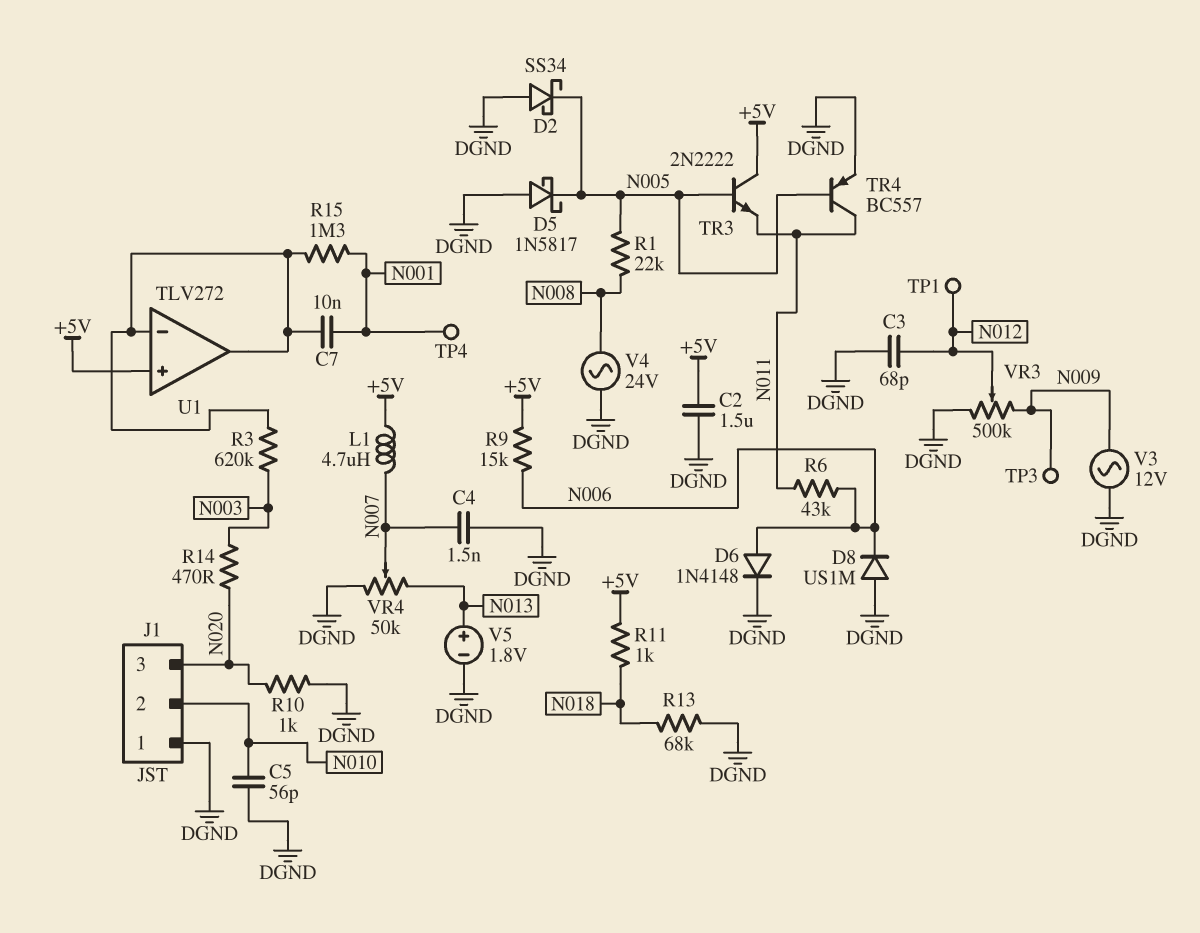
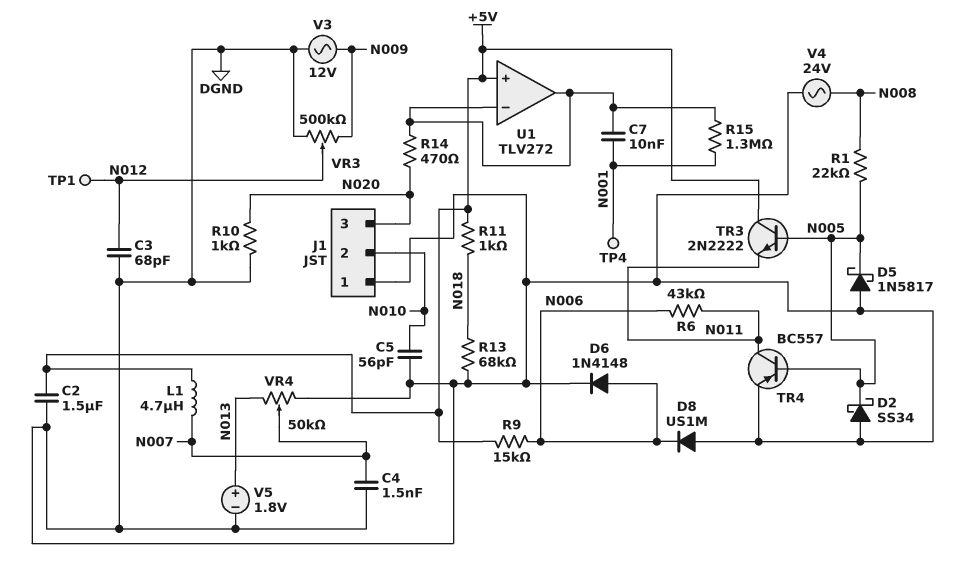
R3: 620k (N003, U1/in-) -> none
R14: 470 (N003, N020) -> 470 (N020, U1/in-)
TP3: test point (N009) -> none

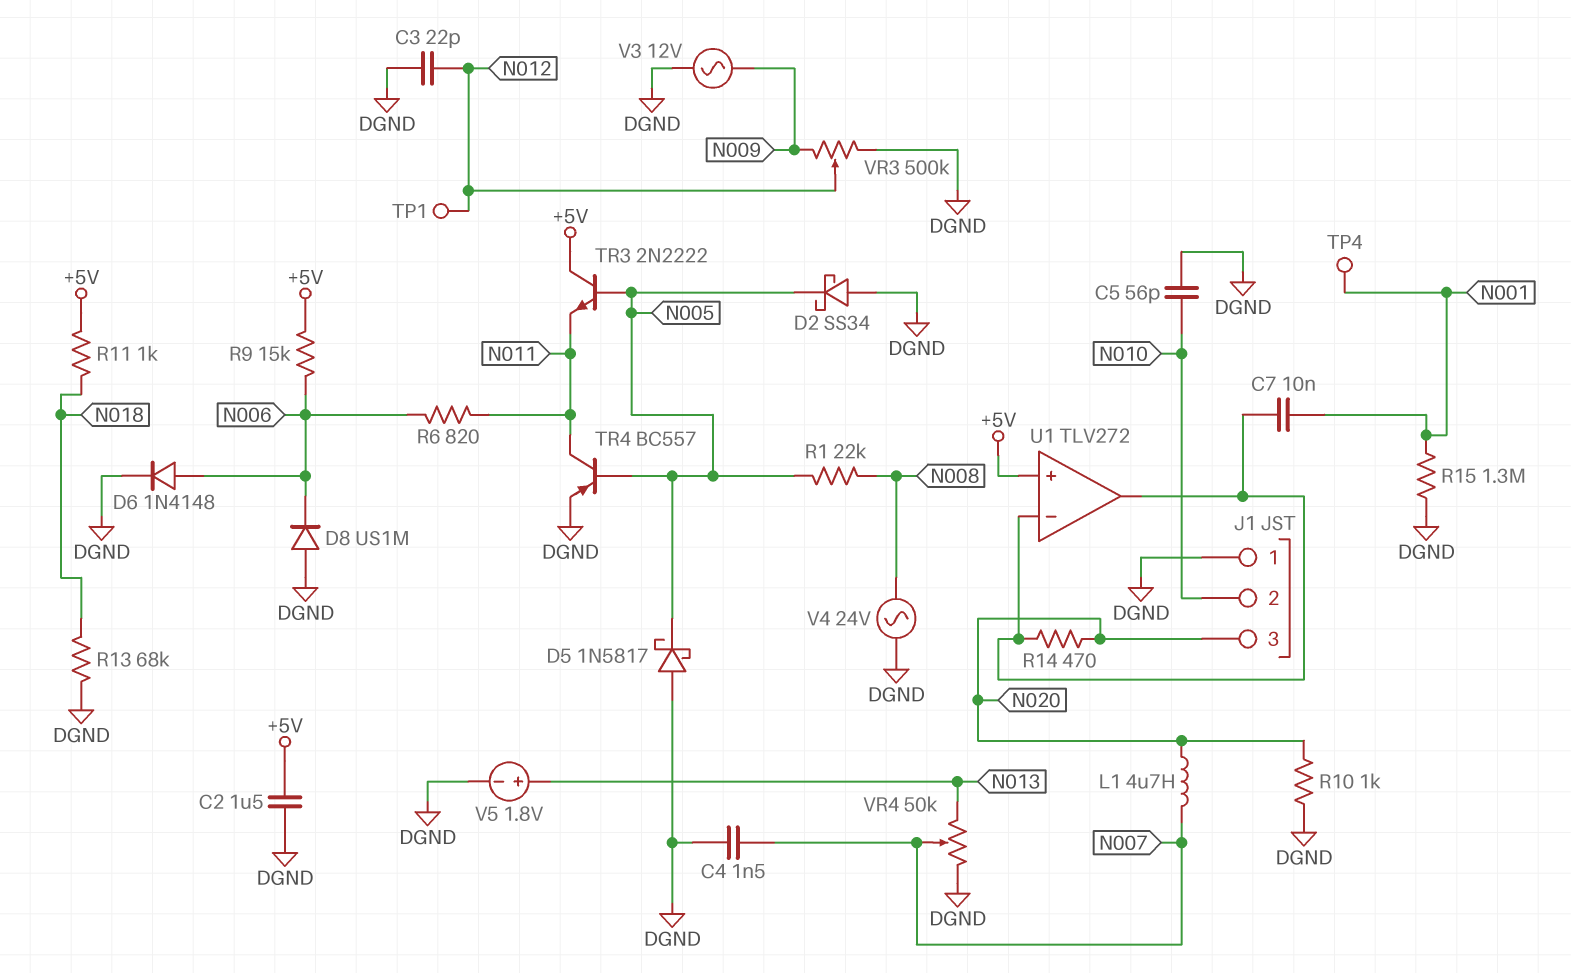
C3: 68pF (DGND, N012) -> 22pF (DGND, N012)
L1: 4.7uH (+5V, N007) -> 4.7uH (N007, N020)
R6: 43k (N006, N011) -> 820 (N006, N011)
R15: 1.3M (N001, U1/in-) -> 1.3M (DGND, N001)

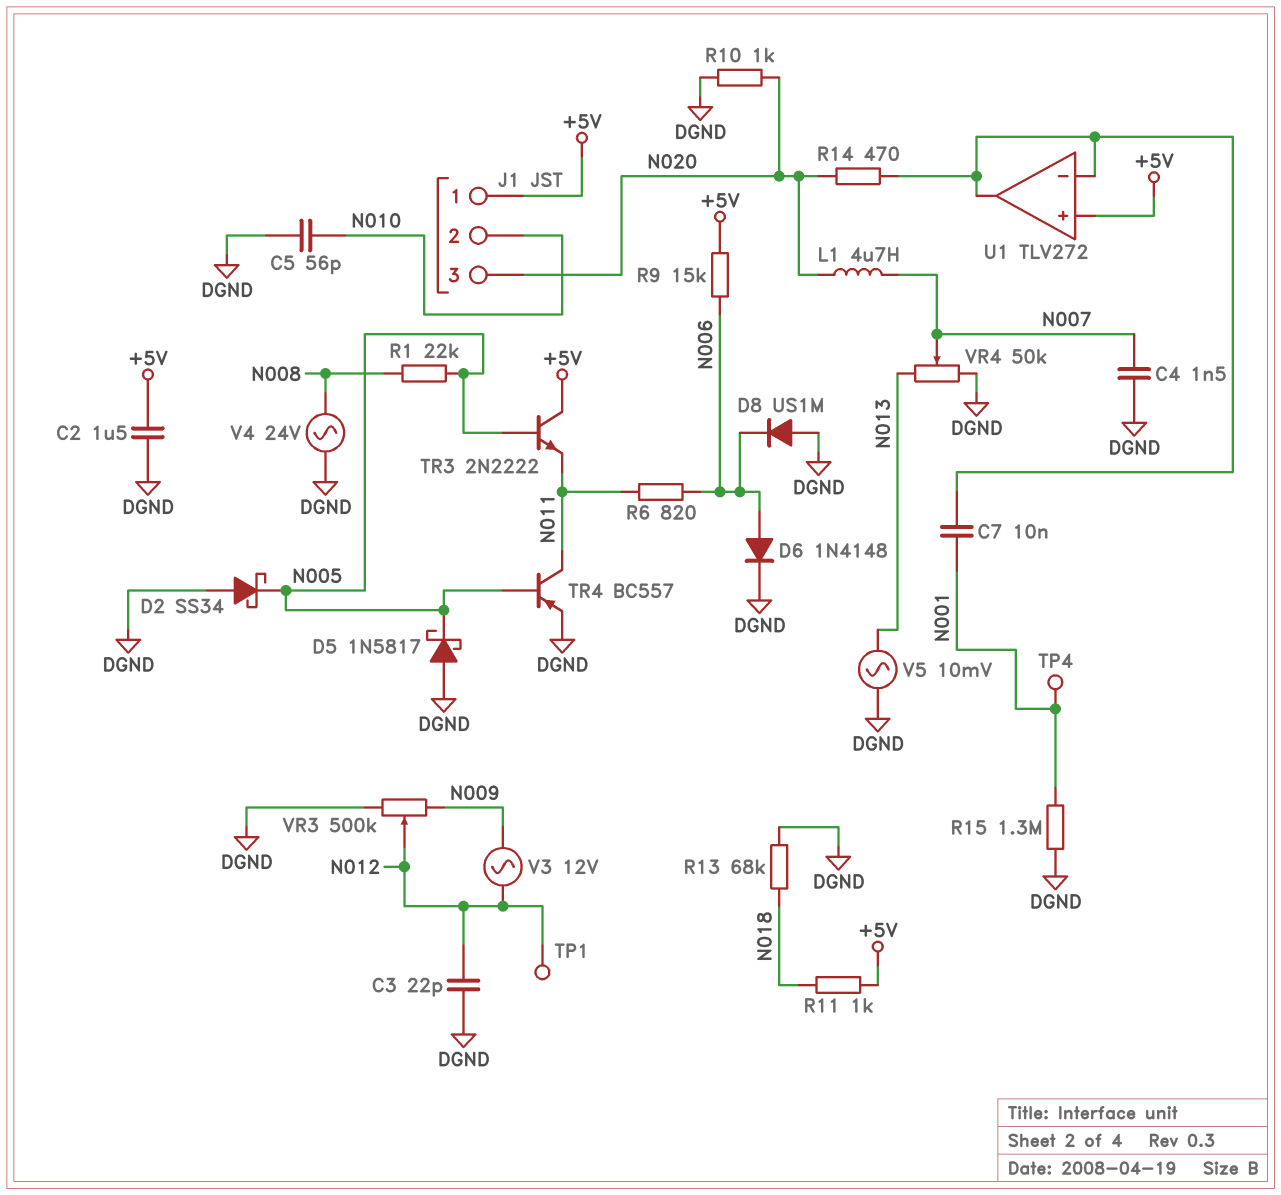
J1 pin 1: DGND -> +5V
V3: AC 12V (DGND, N009) -> AC 12V (N009, N012)
V5: 1.8V (plus N013, minus DGND) -> AC 10mV (DGND, N013)

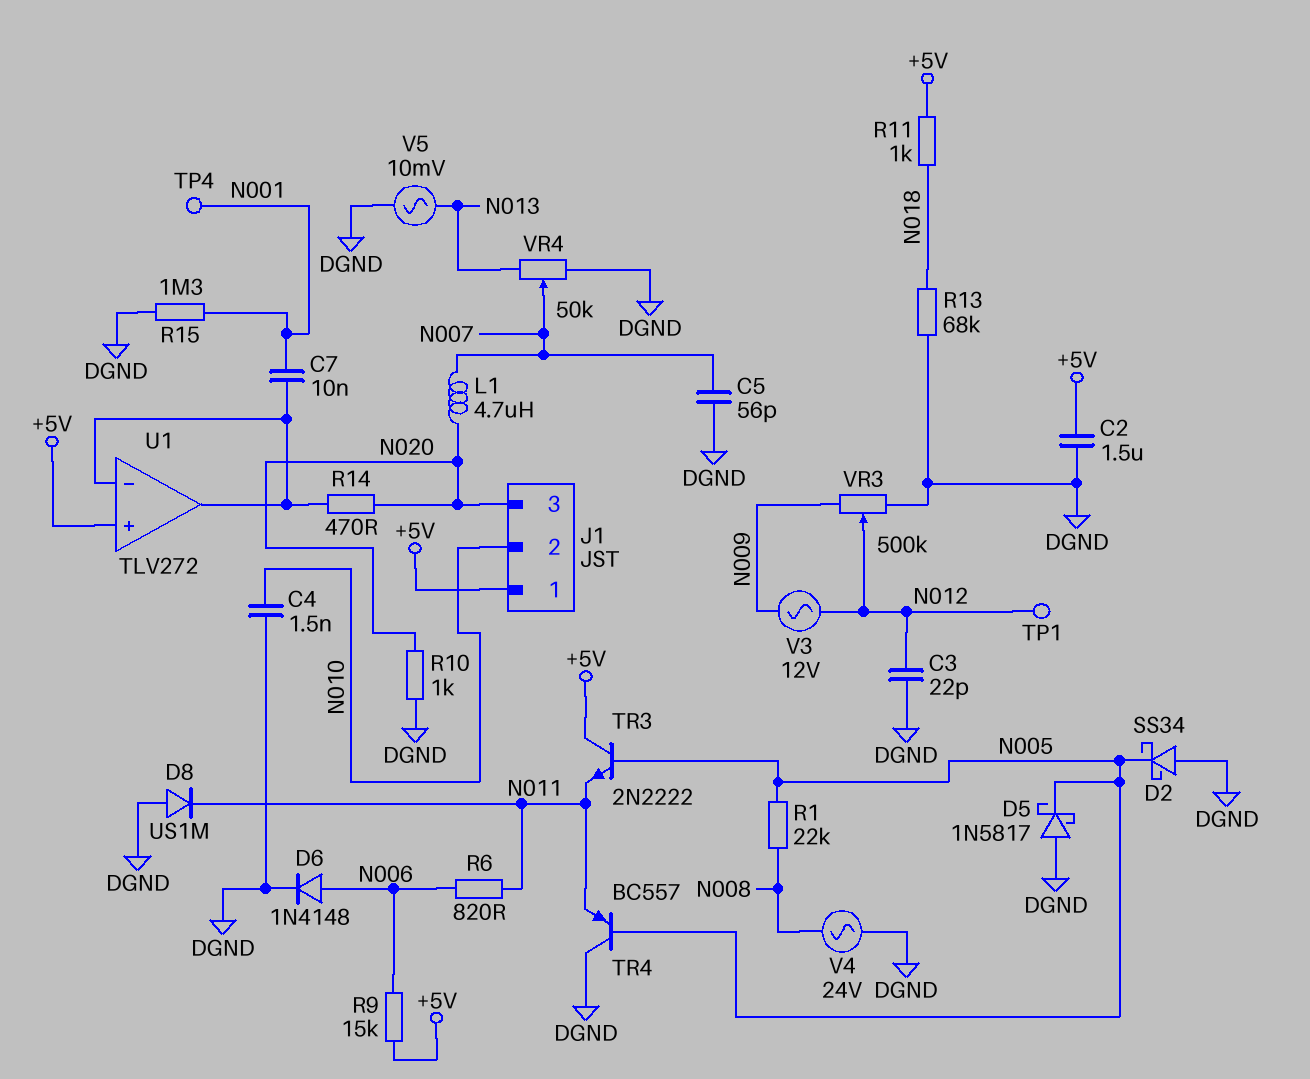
C4: 1.5nF (DGND, N007) -> 1.5nF (DGND, N010)
C5: 56pF (DGND, N010) -> 56pF (DGND, N007)
D8: diode US1M (A DGND, K N006) -> diode US1M (A DGND, K N011)
TR4: PNP BC557 (B N005, C N011, E DGND) -> PNP BC557 (B N005, C DGND, E N011)

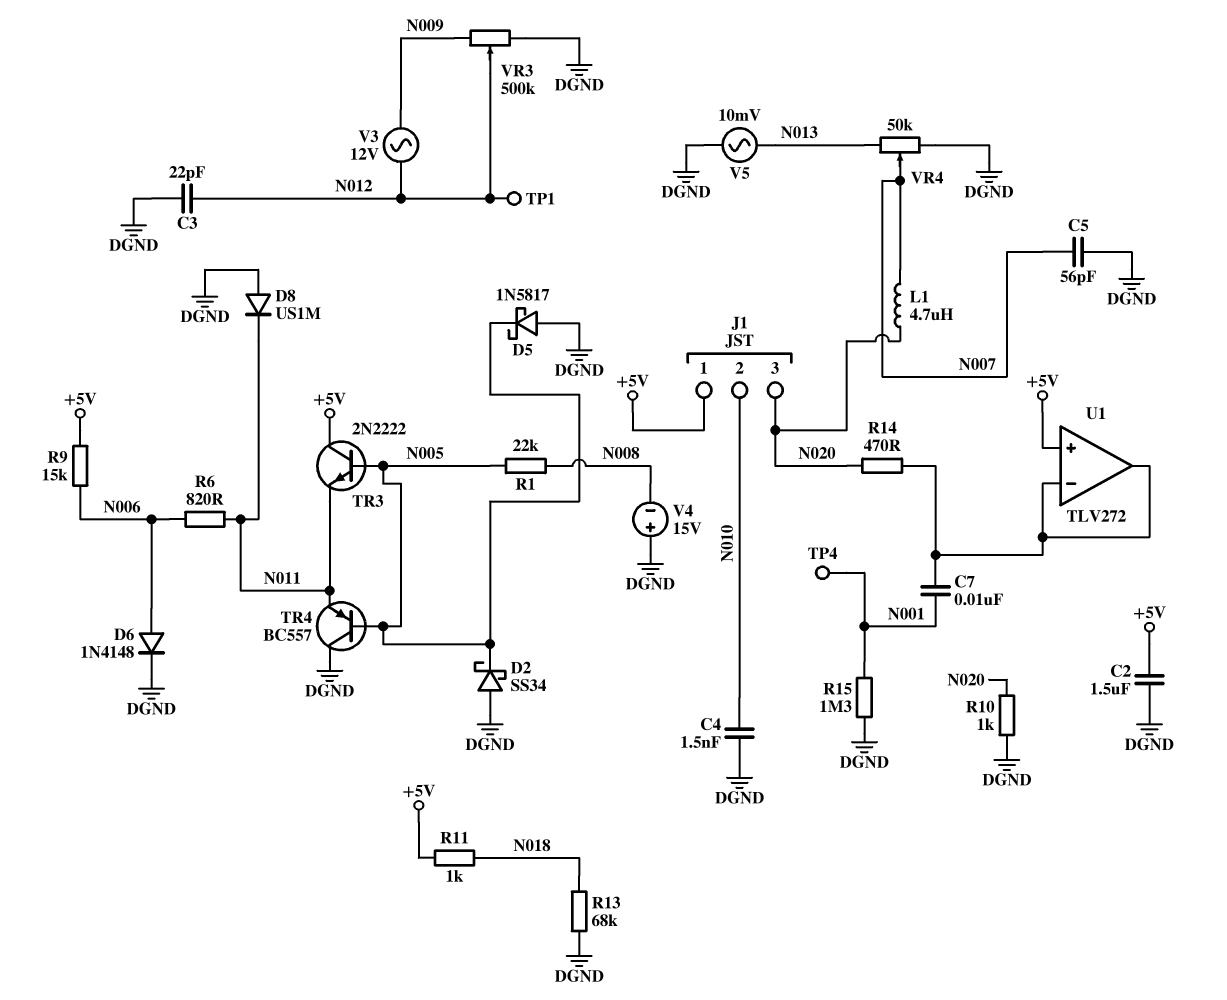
V4: AC 24V (DGND, N008) -> 15V (plus DGND, minus N008)

